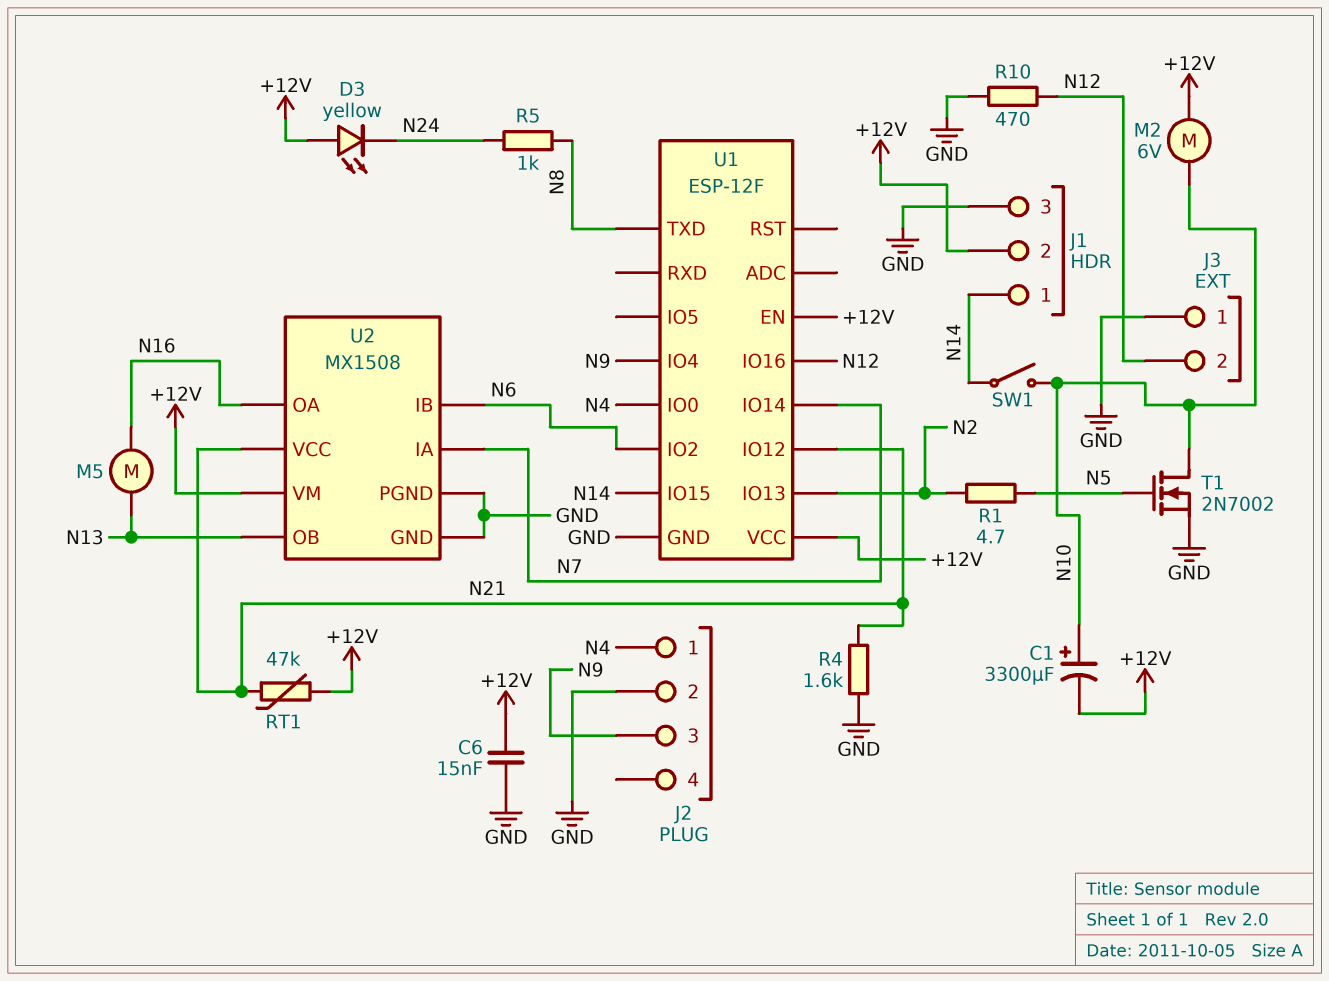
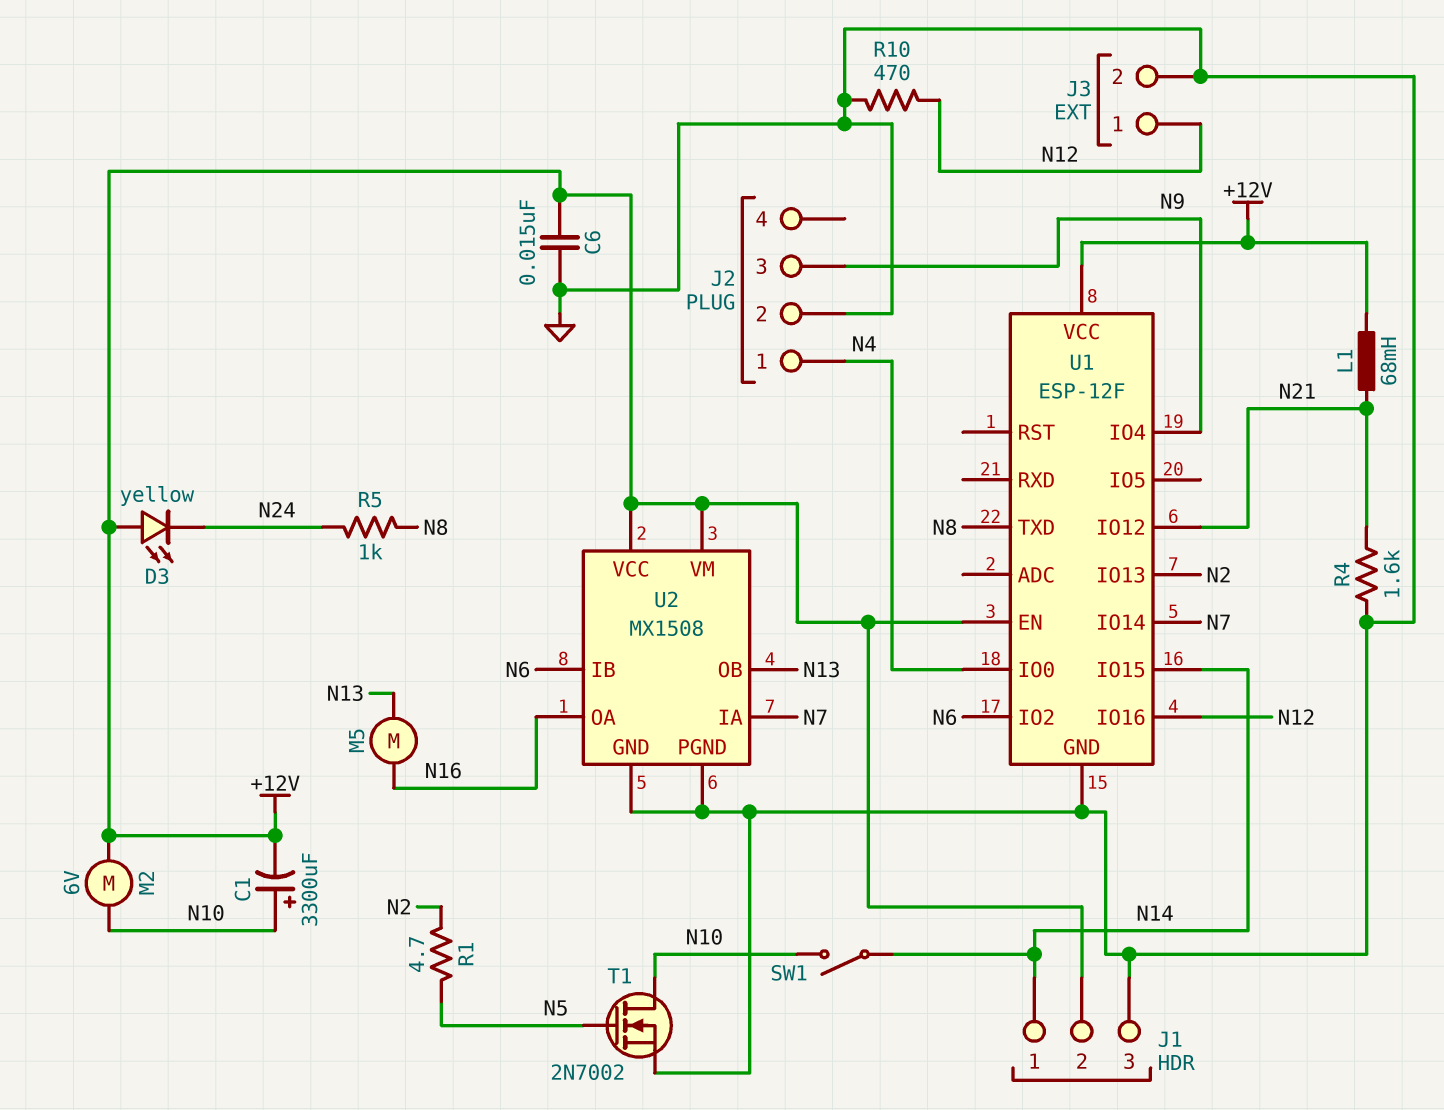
J3 pin 1: GND -> N12
J3 pin 2: N12 -> GND
L1: none -> 68mH (+12V, N21)
RT1: 47k (+12V, N21) -> none
U2 pin VCC: N21 -> +12V

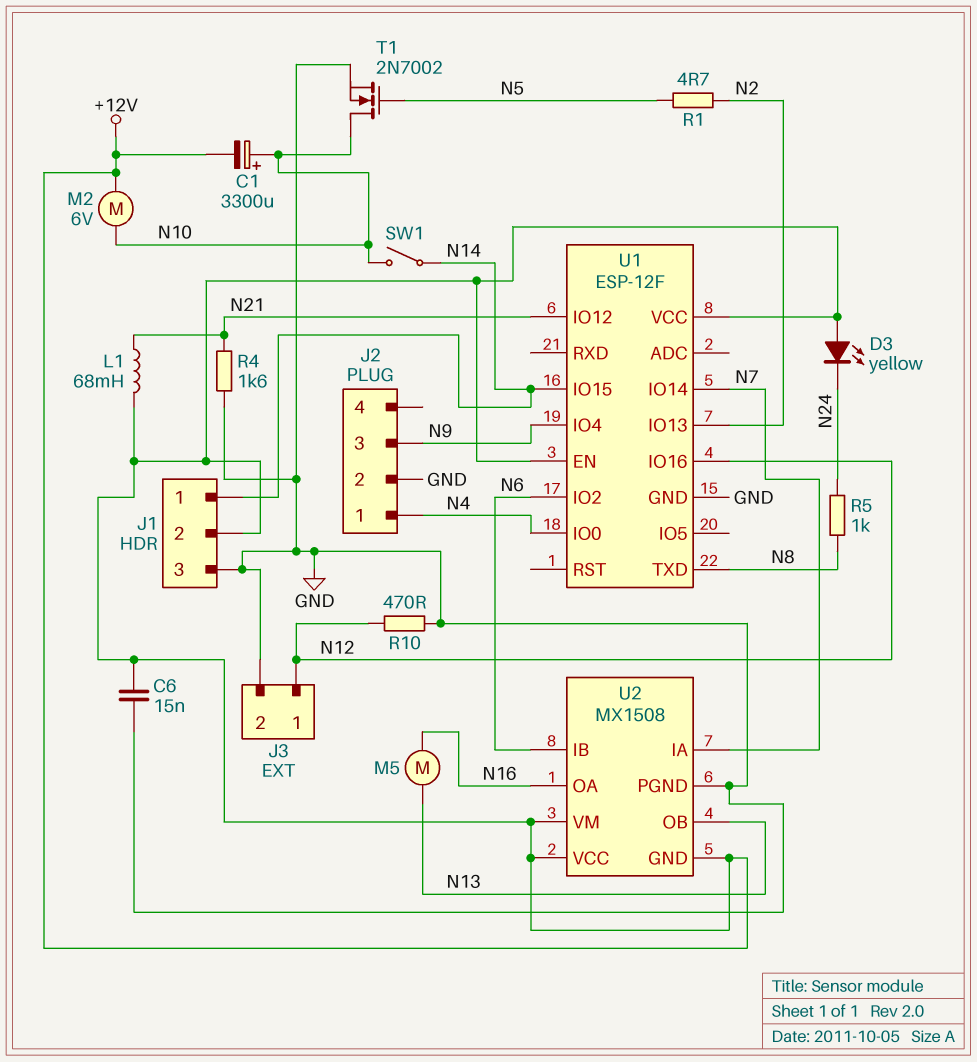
U2 pin GND: GND -> +12V

